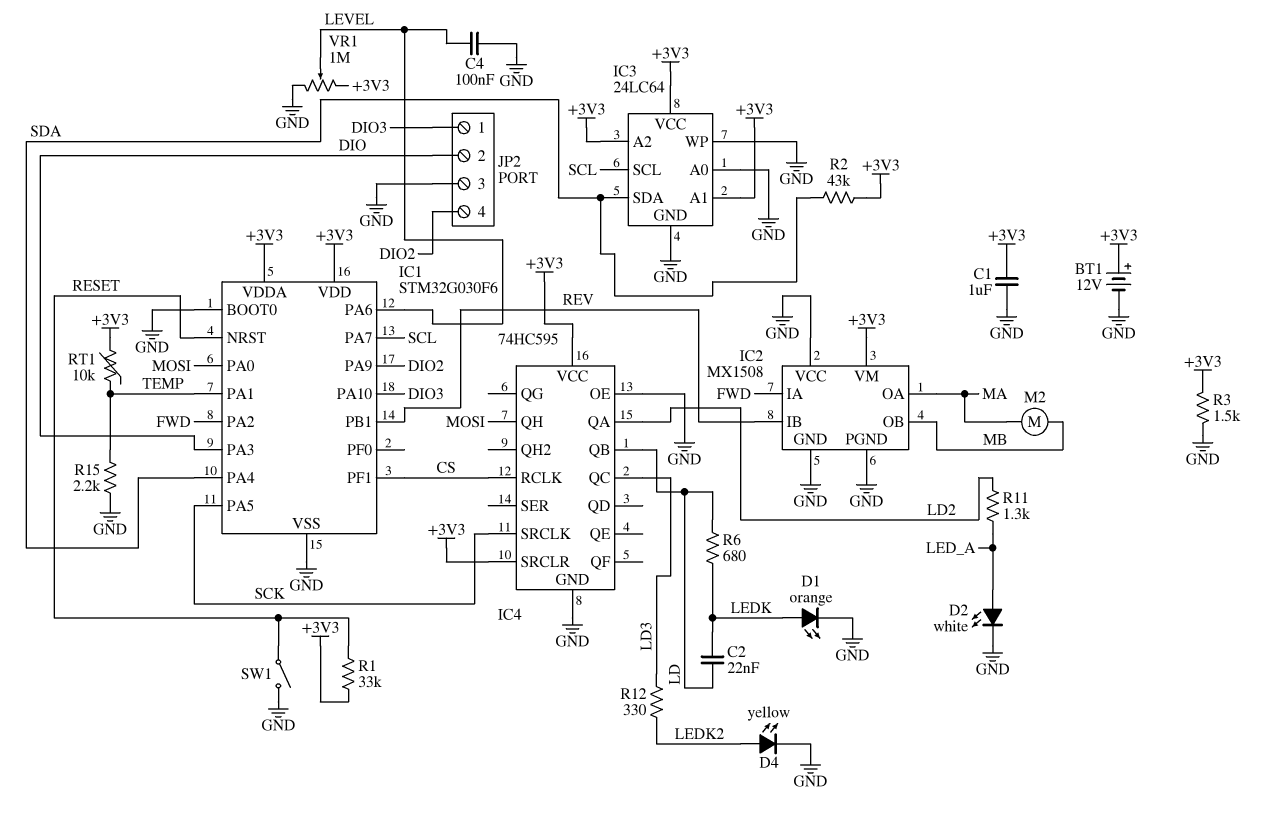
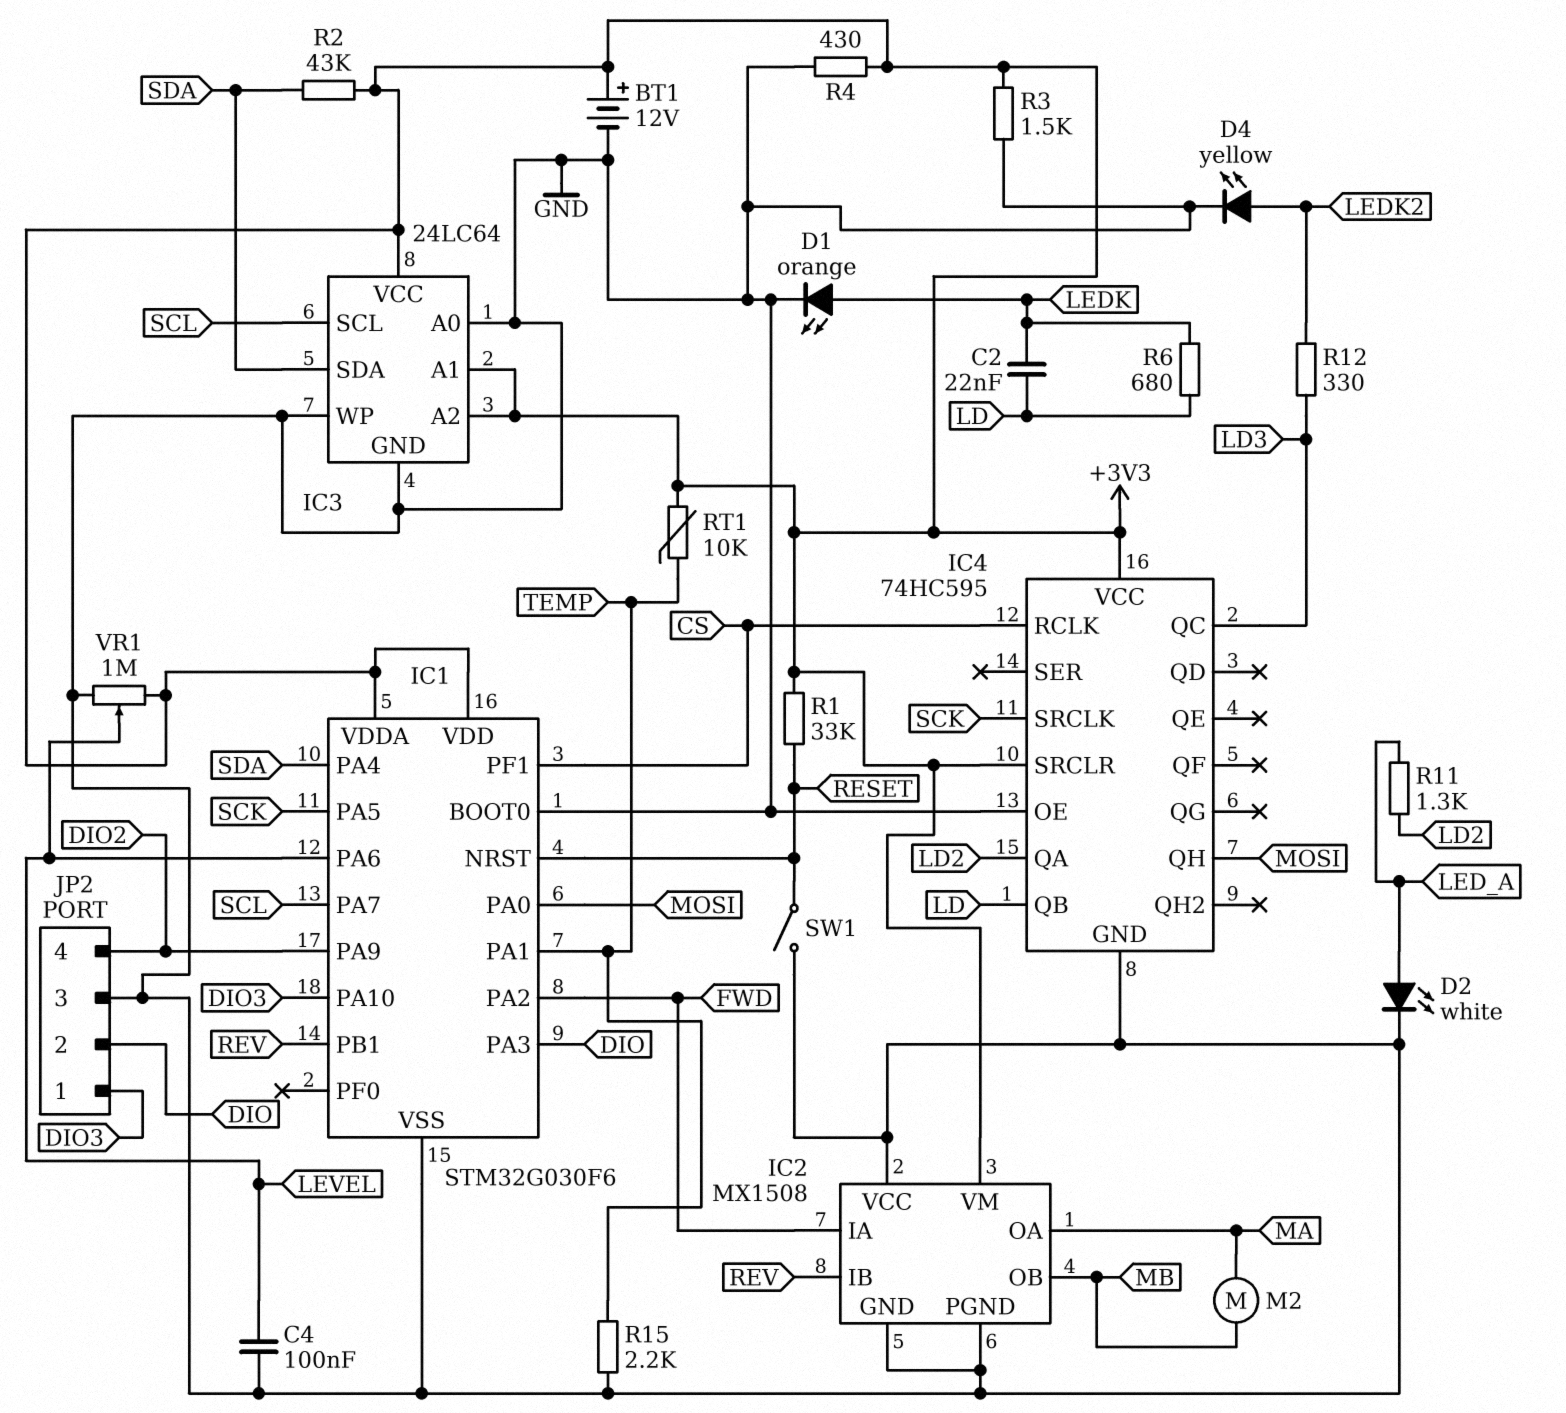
C1: 1uF (+3V3, GND) -> none
R4: none -> 430 (+3V3, GND)

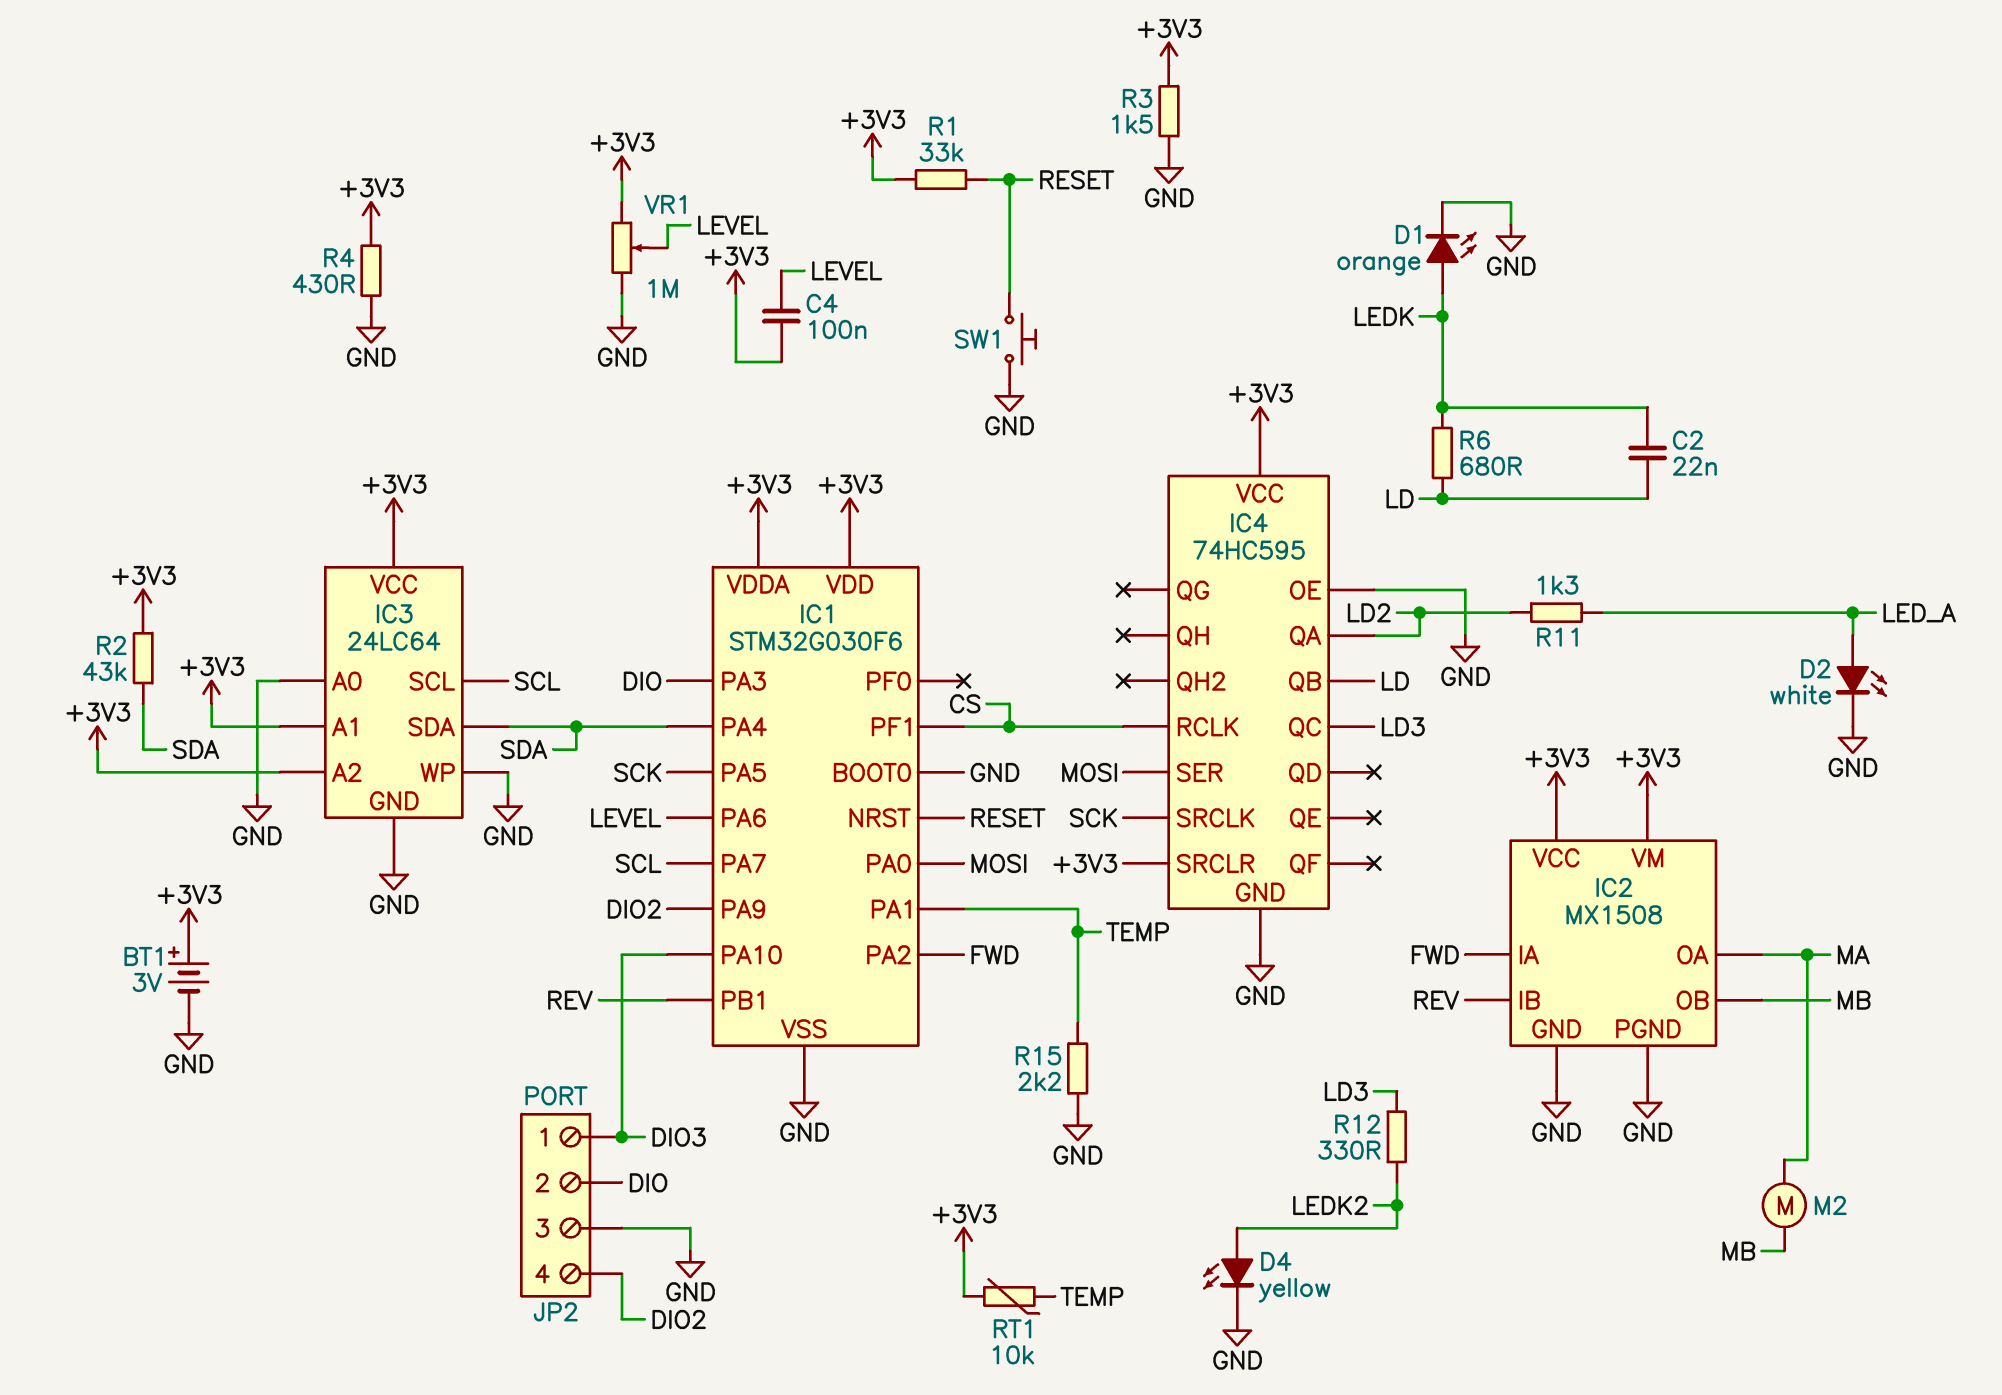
BT1: 12V (plus +3V3, minus GND) -> 3V (plus +3V3, minus GND)
C4: 100nF (GND, LEVEL) -> 100nF (+3V3, LEVEL)
IC2 pin VCC: GND -> +3V3
IC4 pin QH: MOSI -> none
IC4 pin SER: none -> MOSI
SW1: switch (GND, RESET) -> button (GND, RESET)

